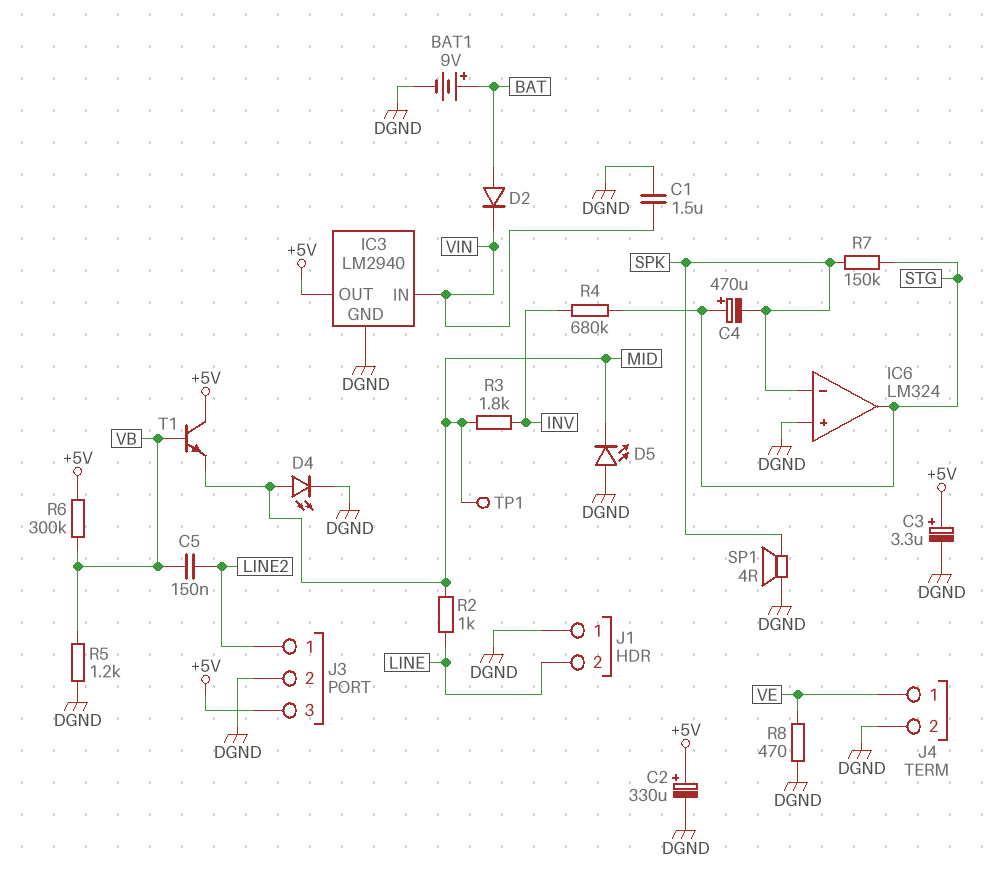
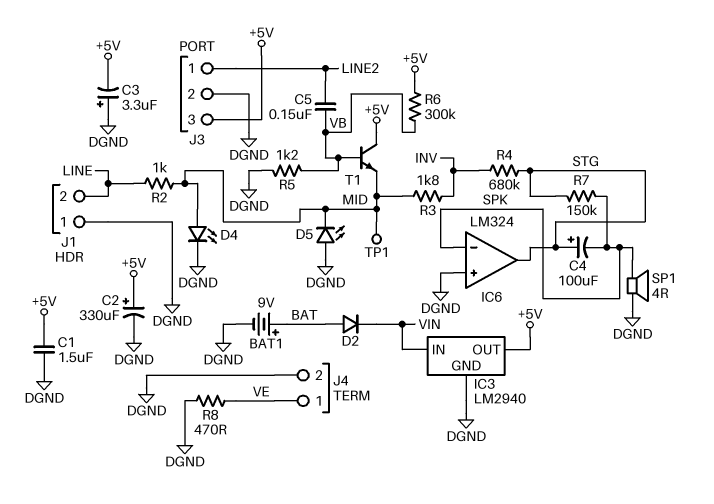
C1: 1.5uF (DGND, VIN) -> 1.5uF (+5V, DGND)
C3: 3.3uF (plus +5V, minus DGND) -> 3.3uF (plus DGND, minus +5V)
C4: 470uF (plus STG, minus SPK) -> 100uF (plus STG, minus SPK)

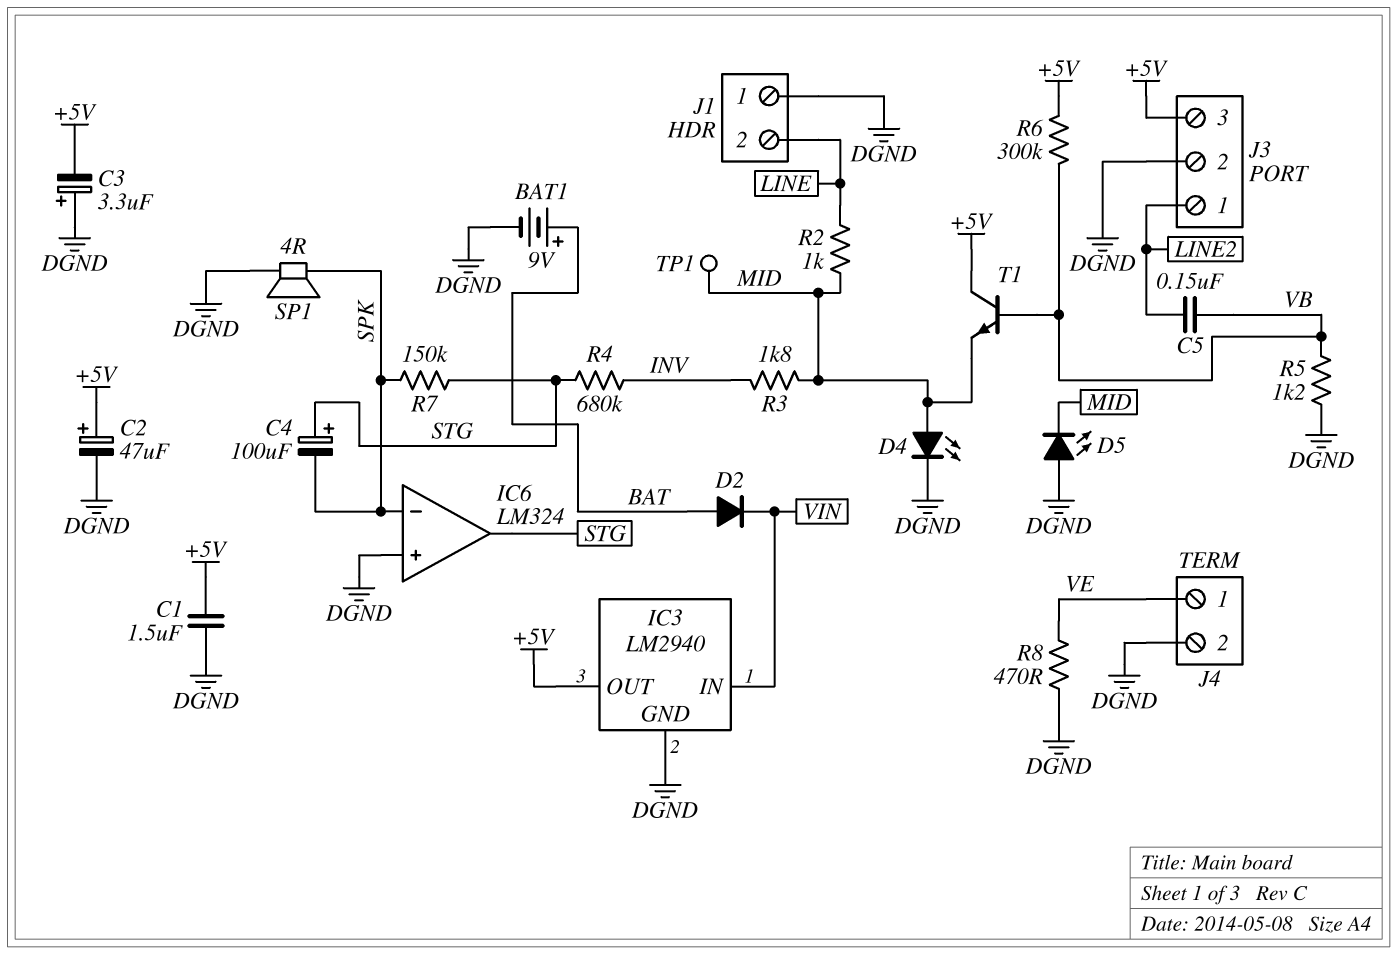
C2: 330uF (plus +5V, minus DGND) -> 47uF (plus +5V, minus DGND)

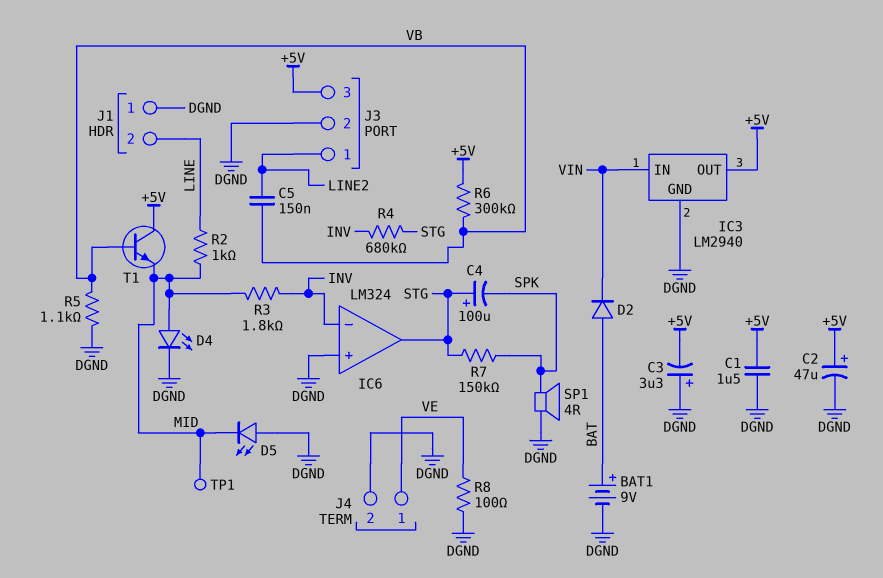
IC6 pin in-: SPK -> INV
R5: 1.2k (DGND, VB) -> 1.1k (DGND, VB)
R8: 470 (DGND, VE) -> 100 (DGND, VE)

